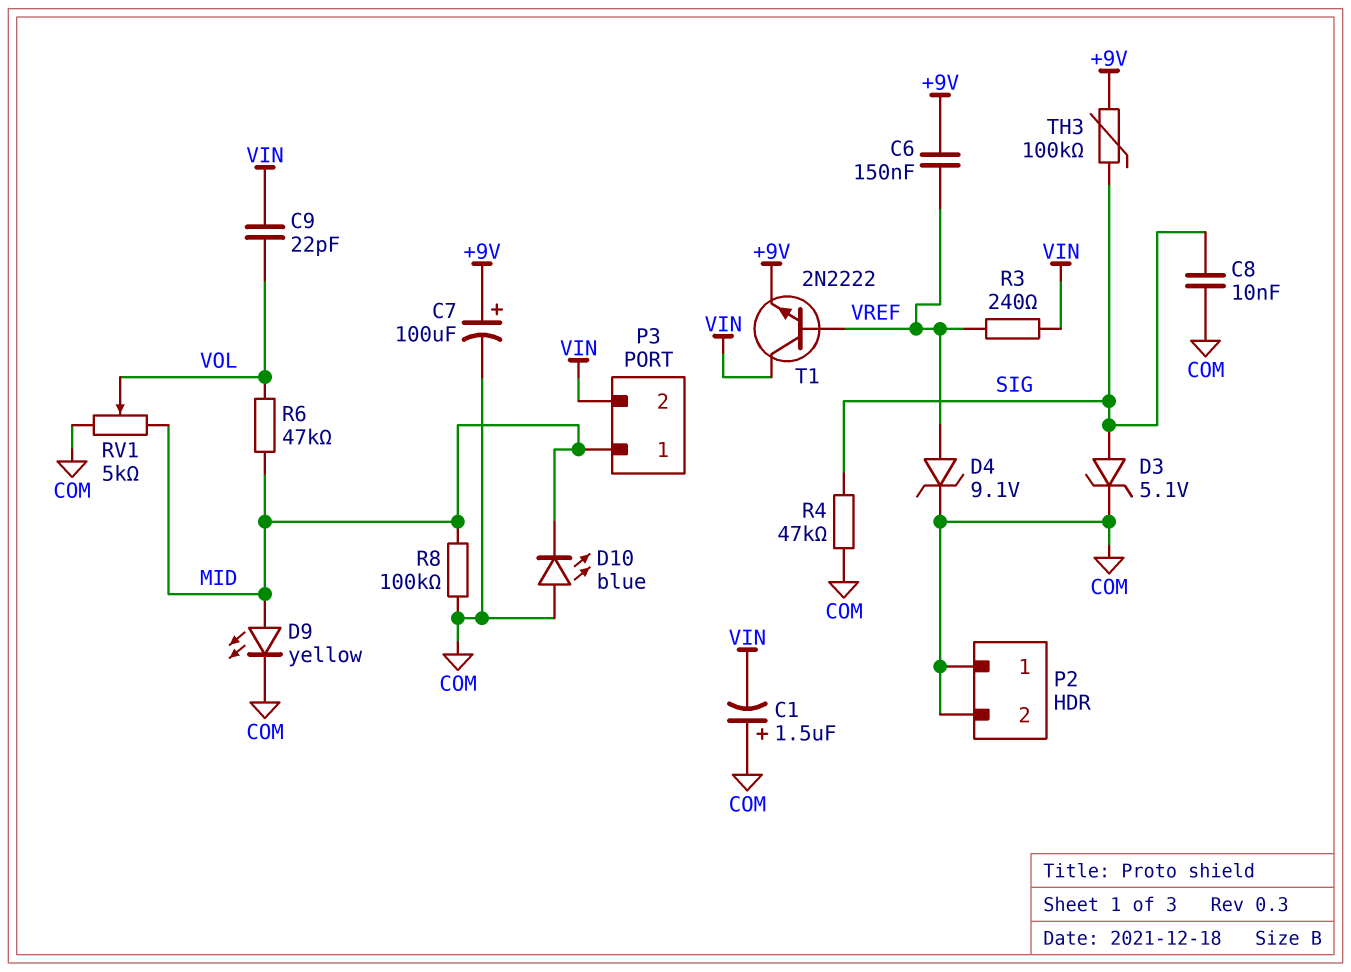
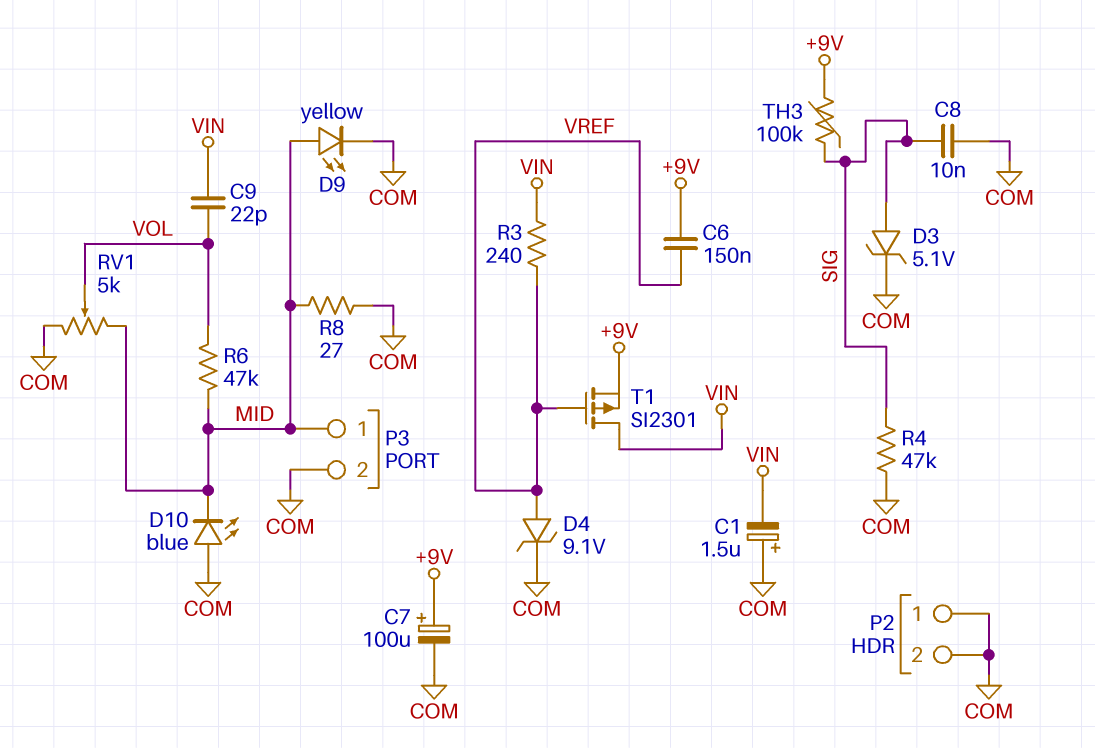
P3 pin 2: VIN -> COM
R8: 100k (COM, MID) -> 27 (COM, MID)
T1: NPN 2N2222 (B VREF, C VIN, E +9V) -> PMOS SI2301 (G VREF, D VIN, S +9V)

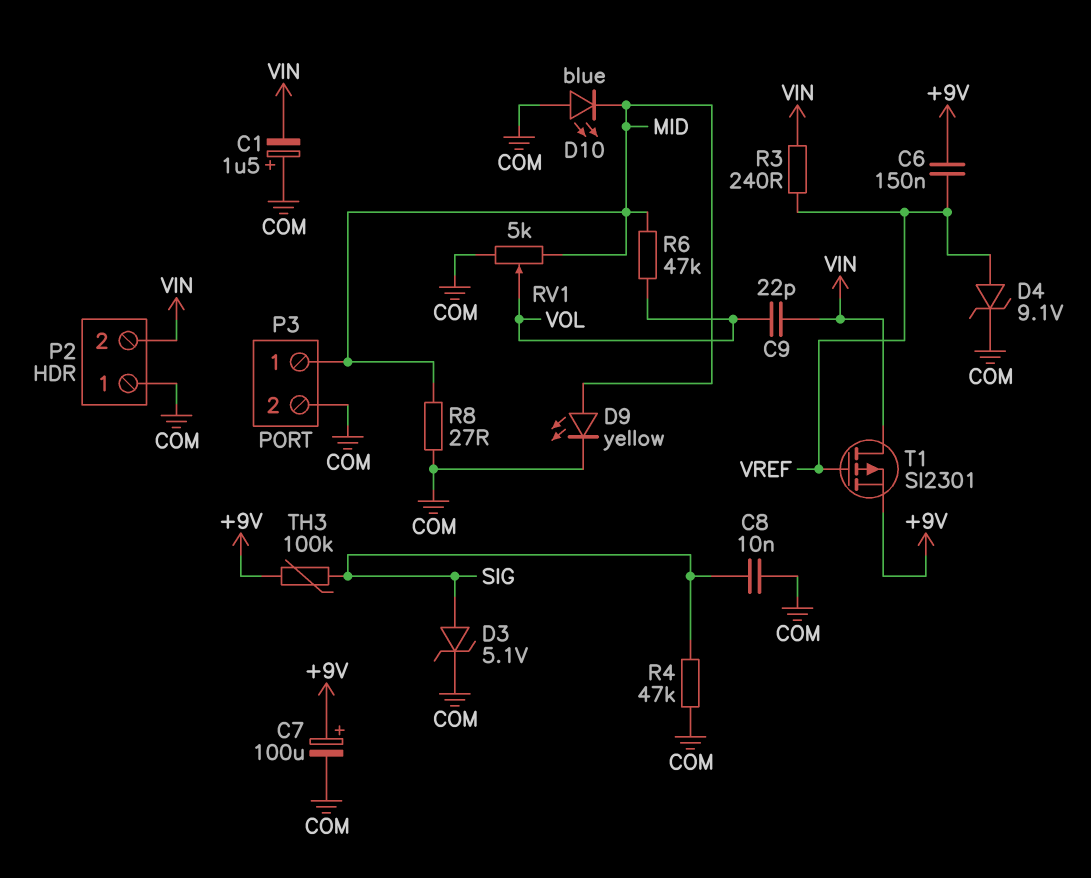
P2 pin 2: COM -> VIN

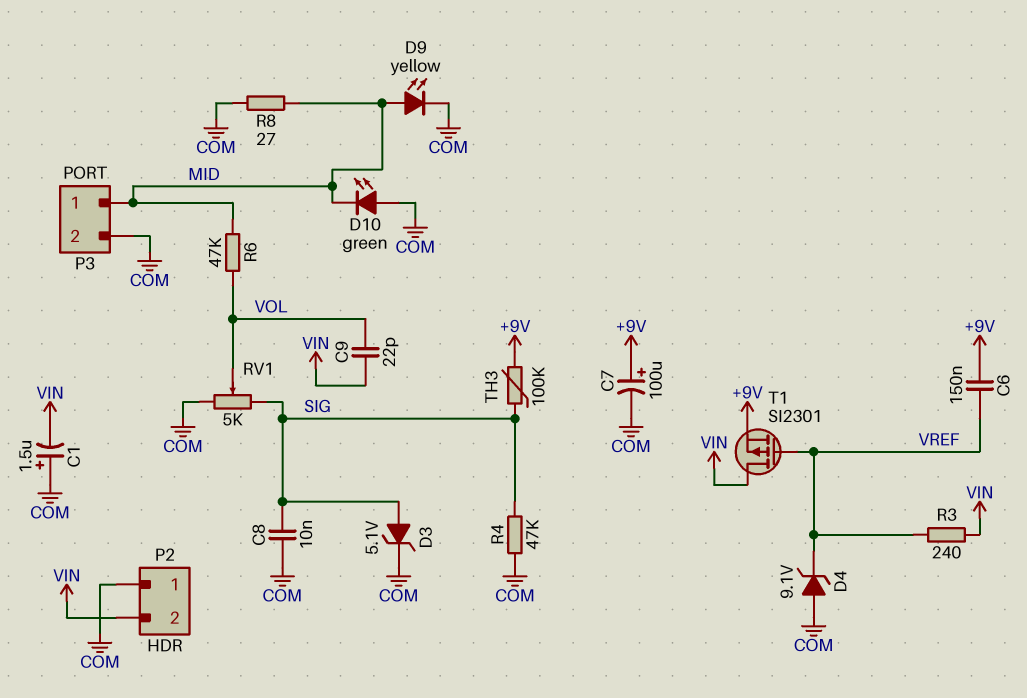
D4: zener 9.1V (A VREF, K COM) -> zener 9.1V (A COM, K VREF)
D10: LED blue (A COM, K MID) -> LED green (A COM, K MID)
RV1: 5k (COM, MID, wiper VOL) -> 5k (COM, SIG, wiper VOL)

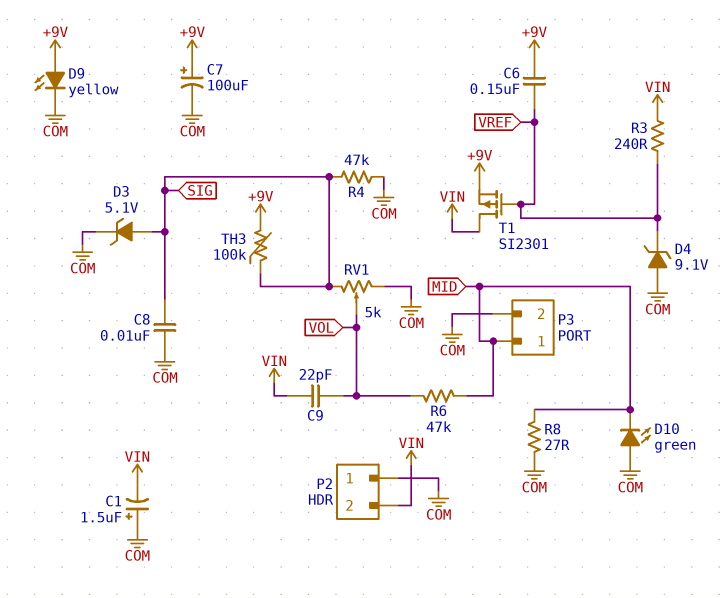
D9: LED yellow (A MID, K COM) -> LED yellow (A +9V, K COM)

